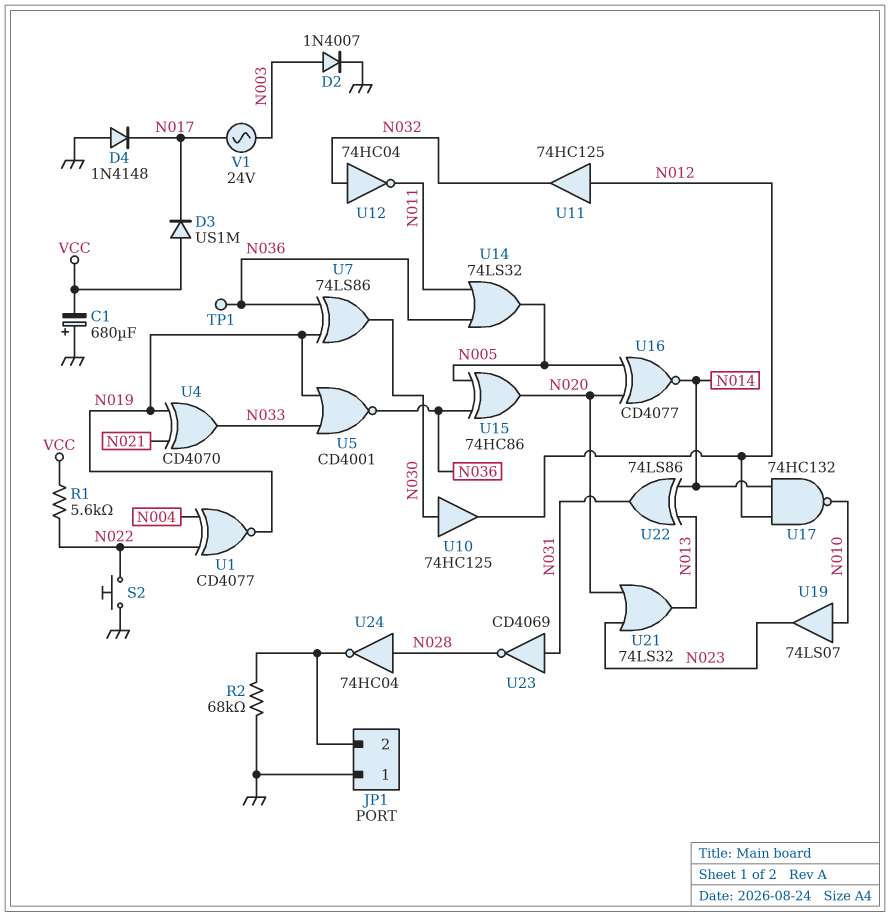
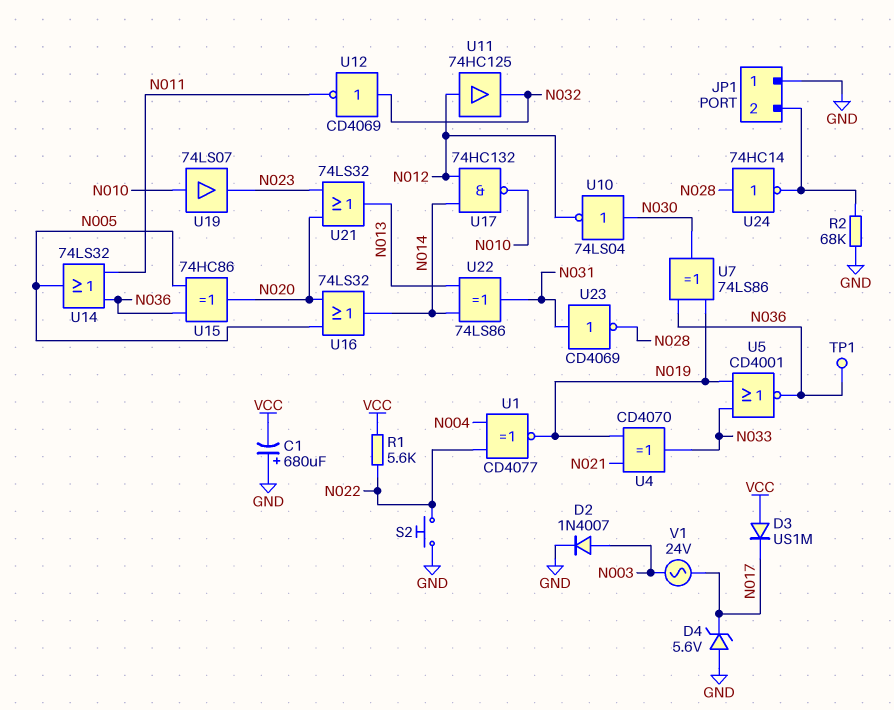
D4: diode 1N4148 (A GND, K N017) -> zener 5.6V (A GND, K N017)
U10: buffer 74HC125 (in N030, out N012) -> NOT 74LS04 (in N030, out N012)
U12: NOT 74HC04 (in N032, out N011) -> NOT CD4069 (in N032, out N011)
U16: XNOR CD4077 (in N005, in N020, out N014) -> OR 74LS32 (in N005, in N020, out N014)
U24: NOT 74HC04 (in N028, out JP1/2) -> NOT 74HC14 (in N028, out JP1/2)

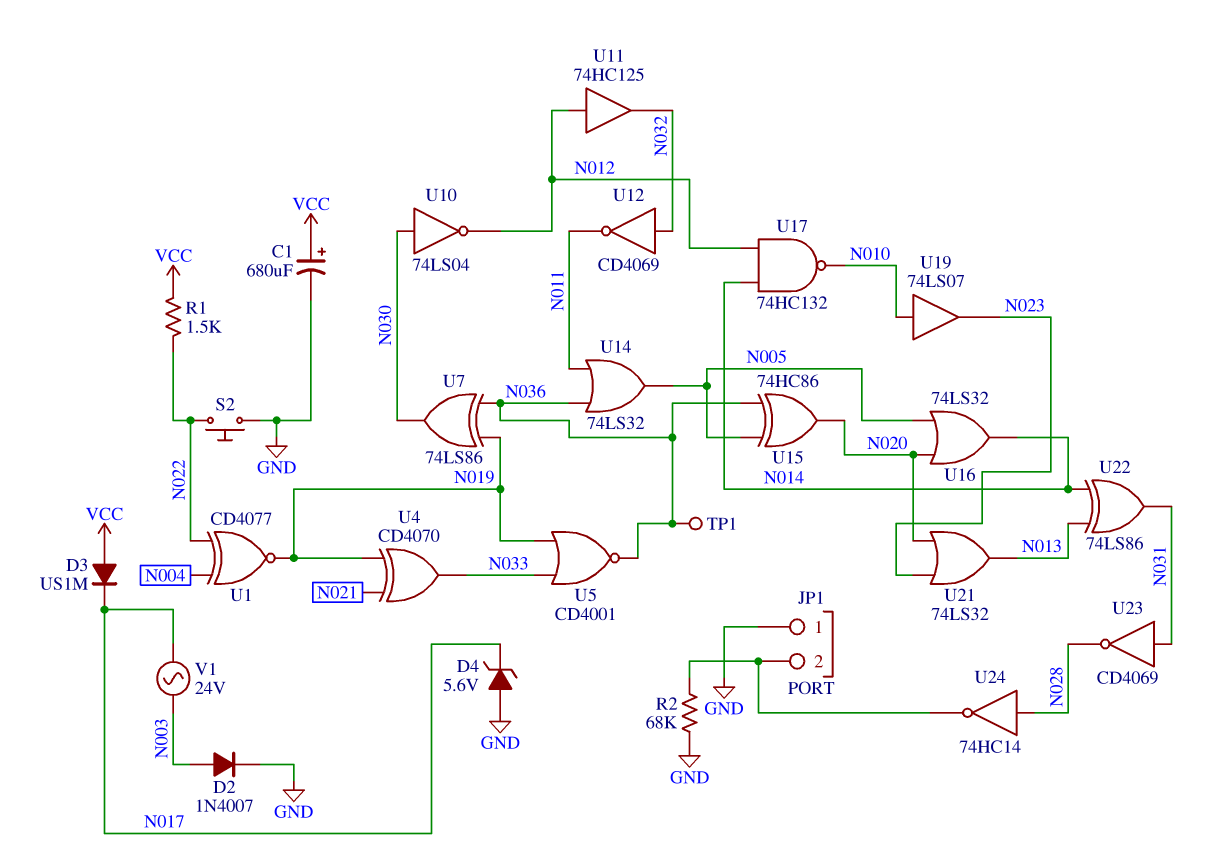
C1: 680uF (plus GND, minus VCC) -> 680uF (plus VCC, minus GND)
R1: 5.6k (N022, VCC) -> 1.5k (N022, VCC)

